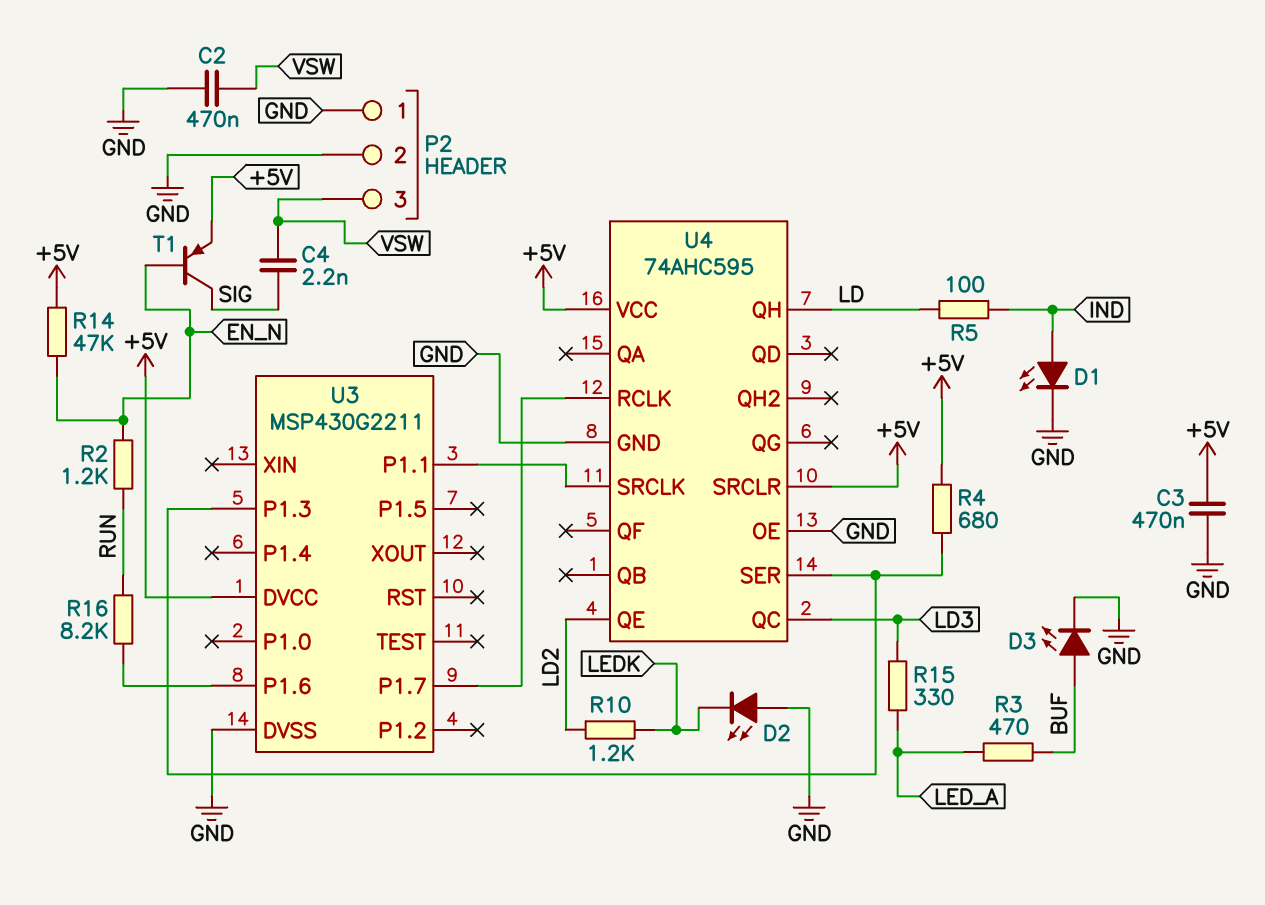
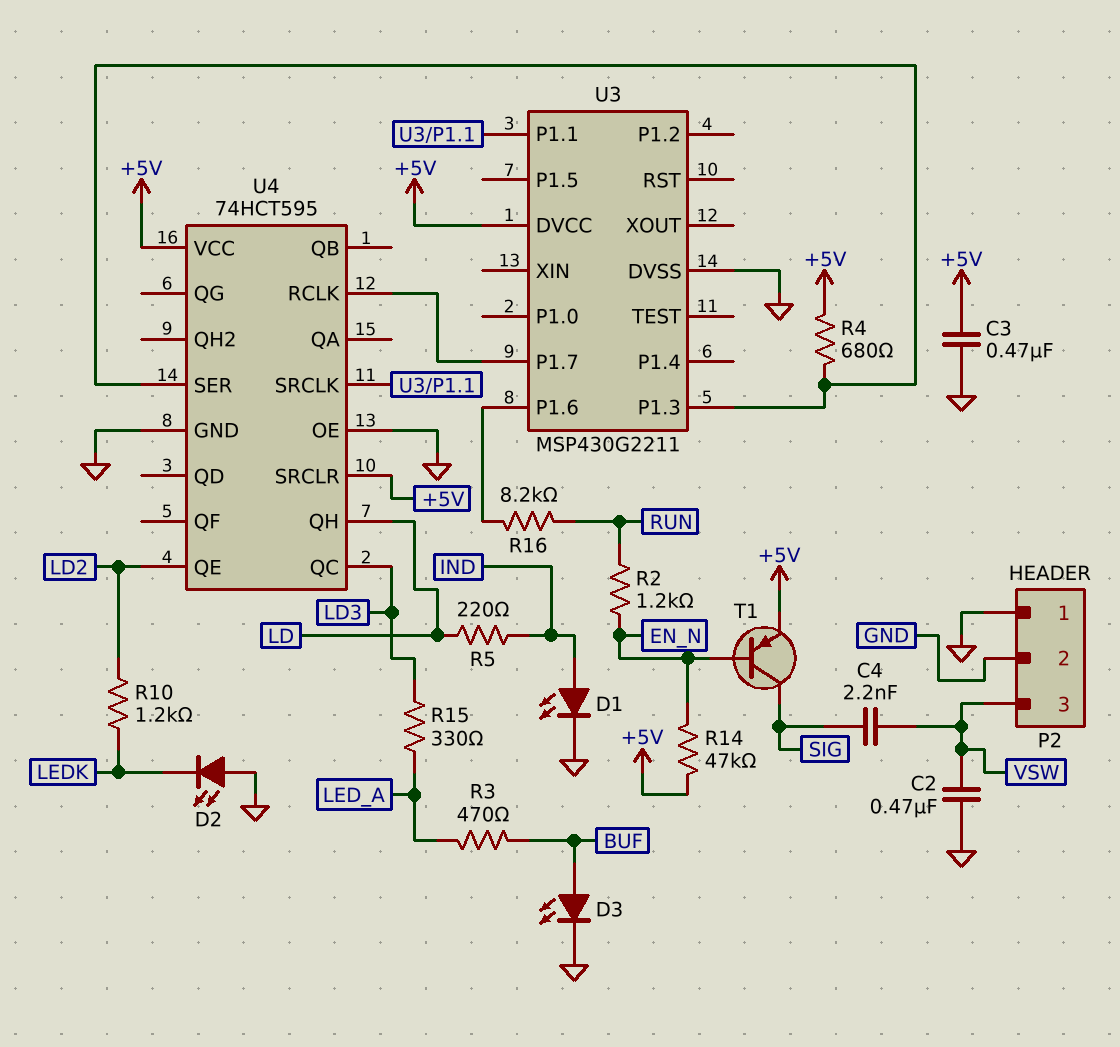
R5: 100 (IND, LD) -> 220 (IND, LD)
U4: 74AHC595 -> 74HCT595

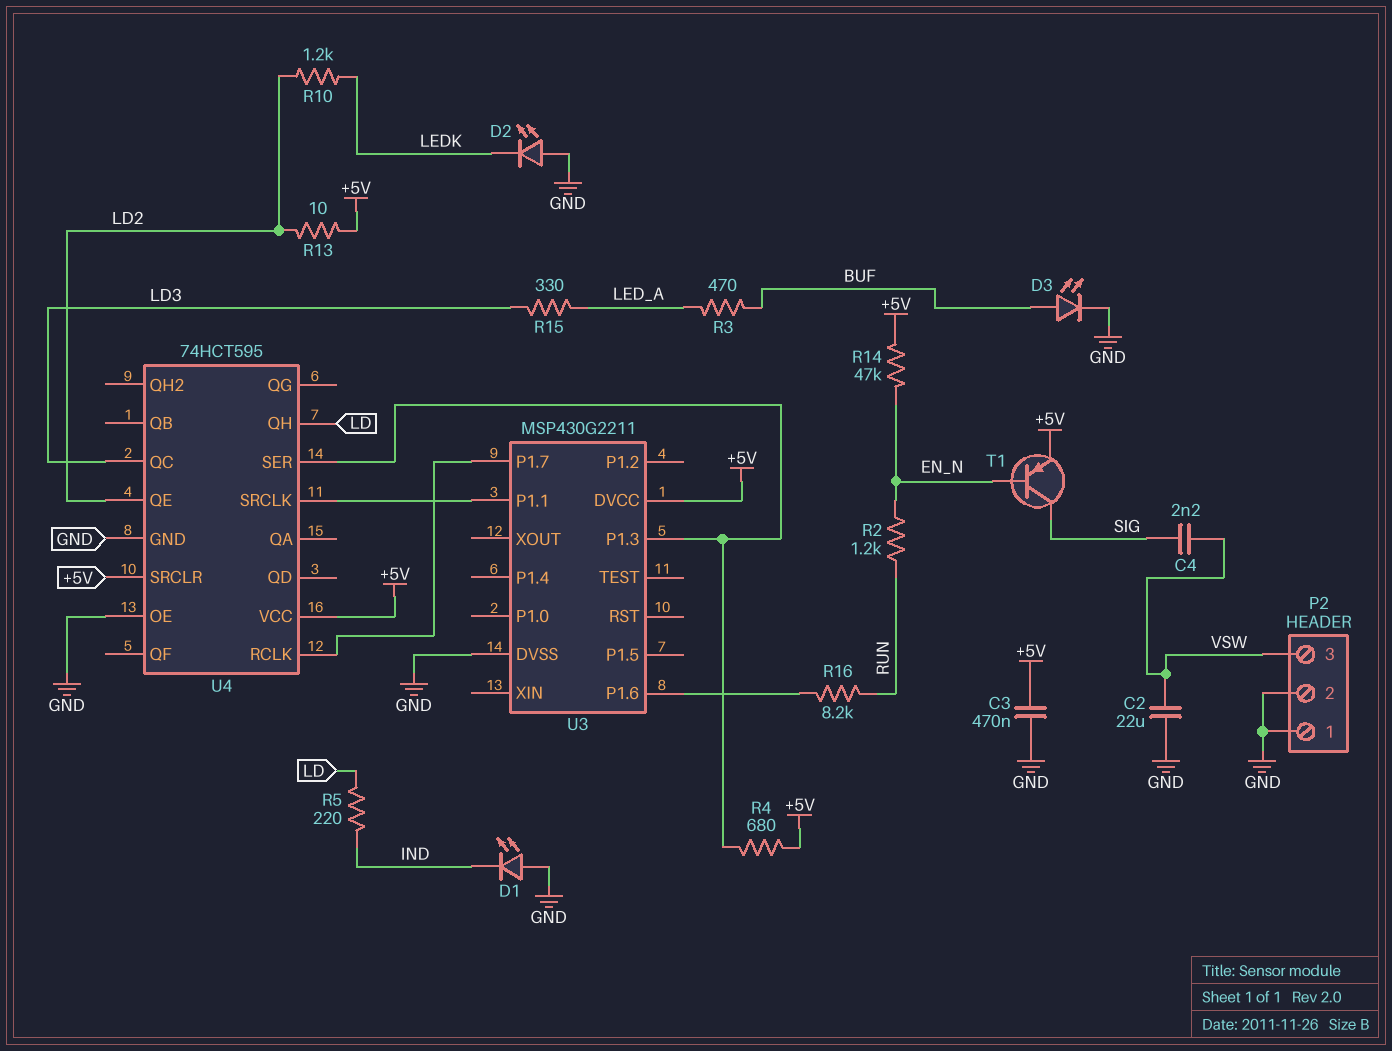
C2: 470nF (GND, VSW) -> 22uF (GND, VSW)
D1: LED (A IND, K GND) -> LED (A GND, K IND)
R13: none -> 10 (+5V, LD2)

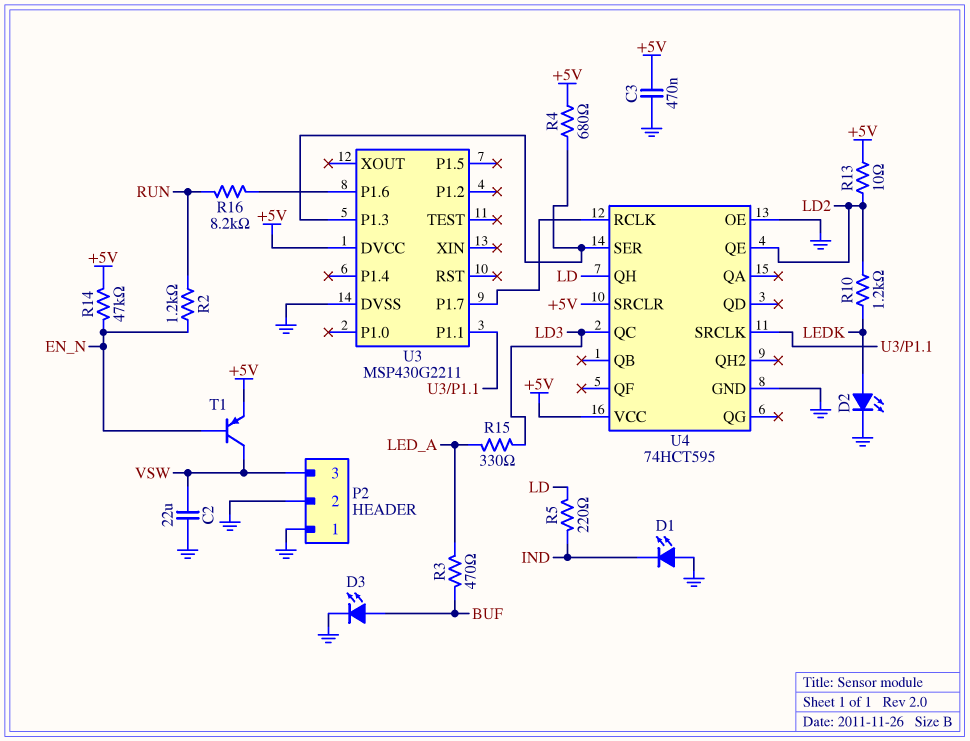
C4: 2.2nF (SIG, VSW) -> none
D2: LED (A GND, K LEDK) -> LED (A LEDK, K GND)
T1: PNP (B EN_N, C SIG, E +5V) -> PNP (B EN_N, C VSW, E +5V)

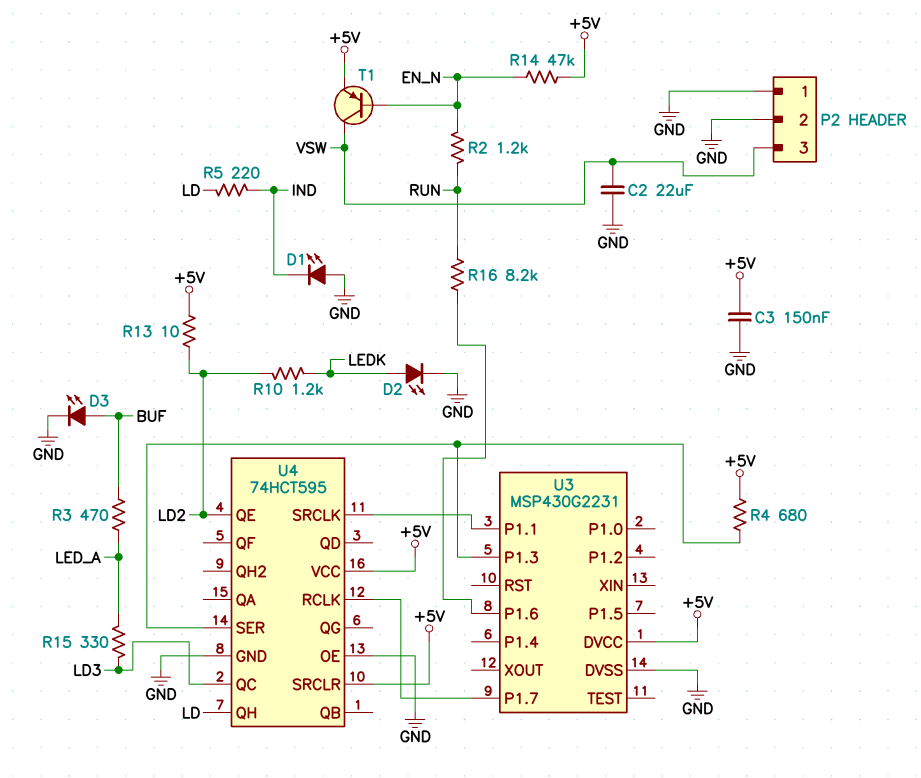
C3: 470nF (+5V, GND) -> 150nF (+5V, GND)
U3: MSP430G2211 -> MSP430G2231

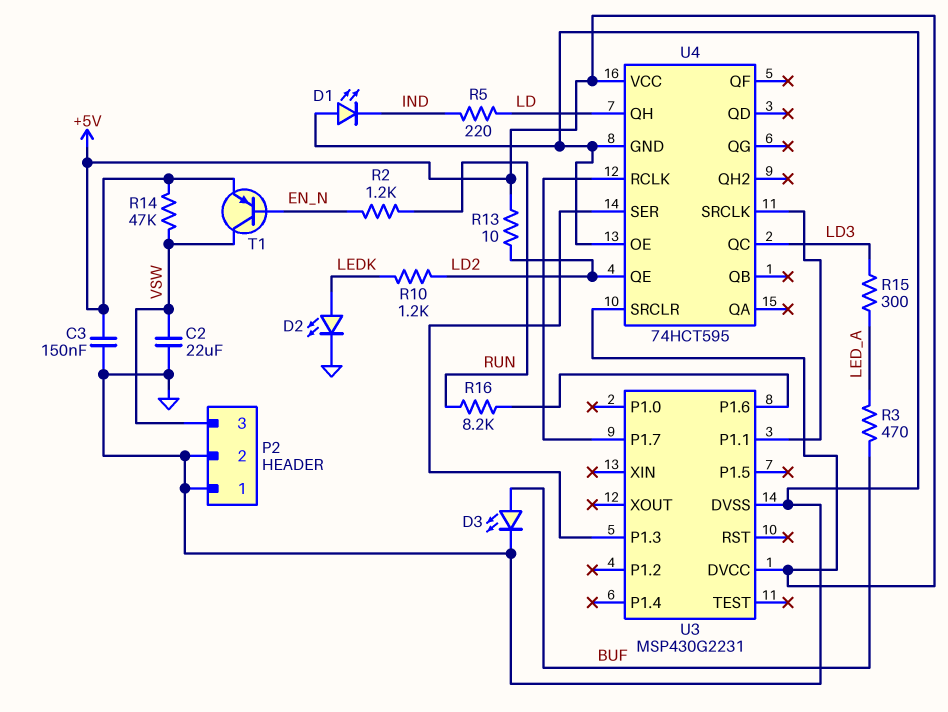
R4: 680 (+5V, U3/P1.3) -> none
R14: 47k (+5V, EN_N) -> 47k (+5V, VSW)
R15: 330 (LD3, LED_A) -> 300 (LD3, LED_A)

